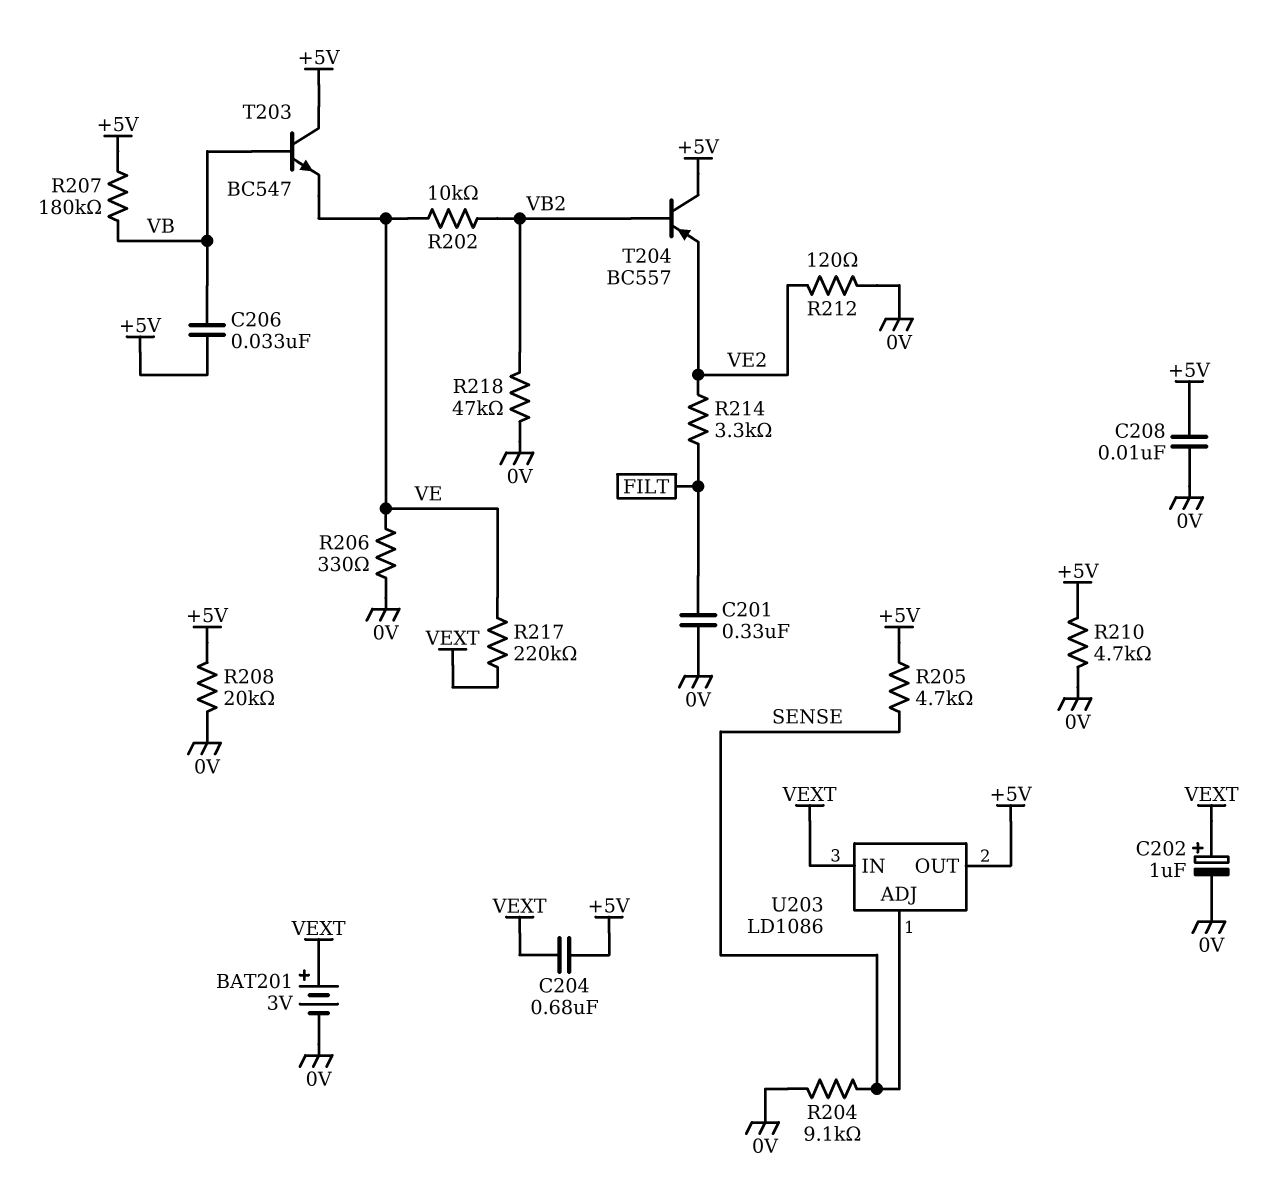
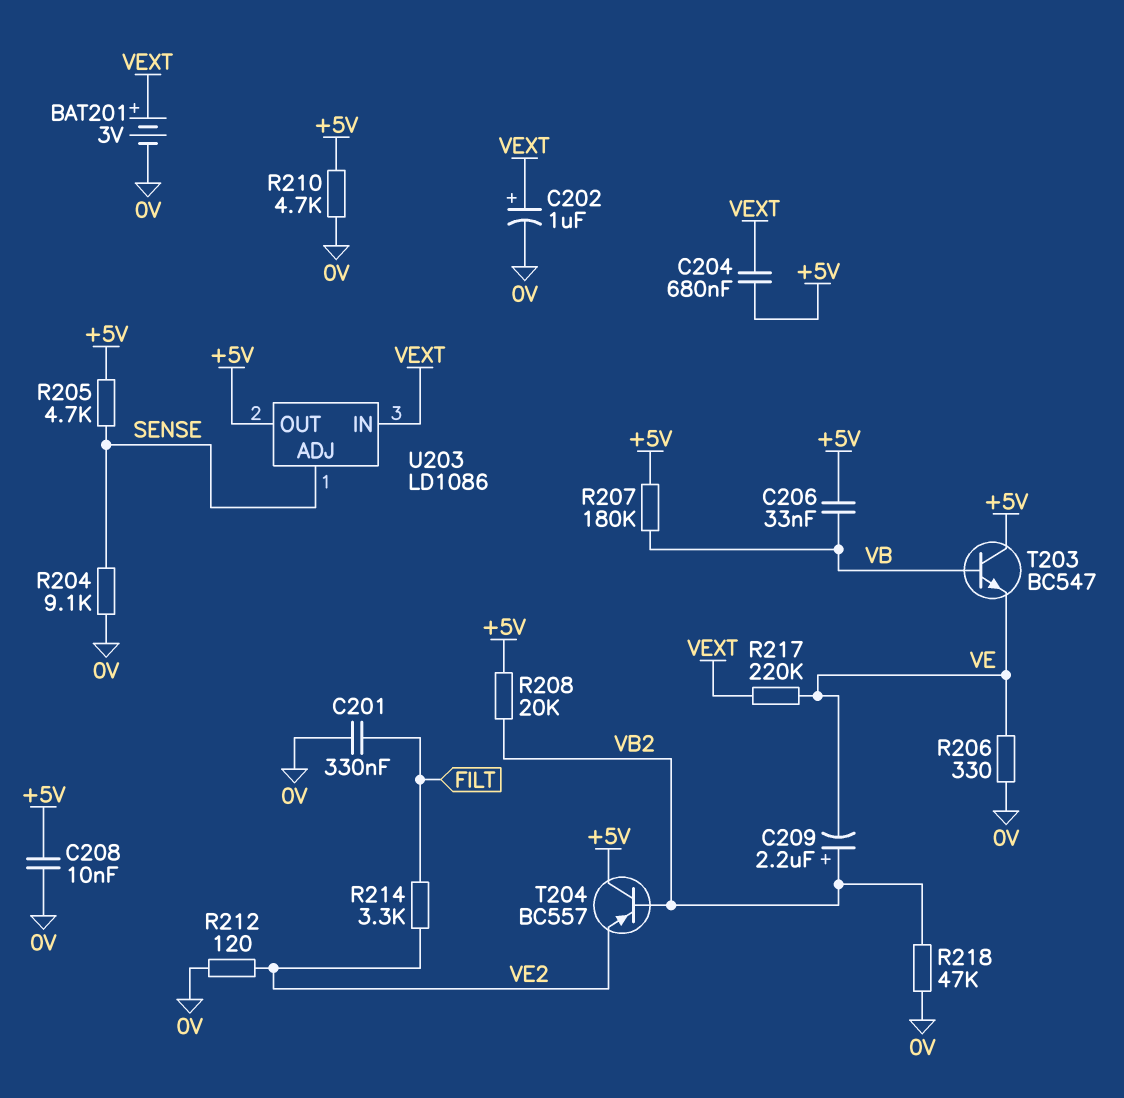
C209: none -> 2.2uF (plus VB2, minus VE)
R202: 10k (VB2, VE) -> none
R208: 20k (+5V, 0V) -> 20k (+5V, VB2)

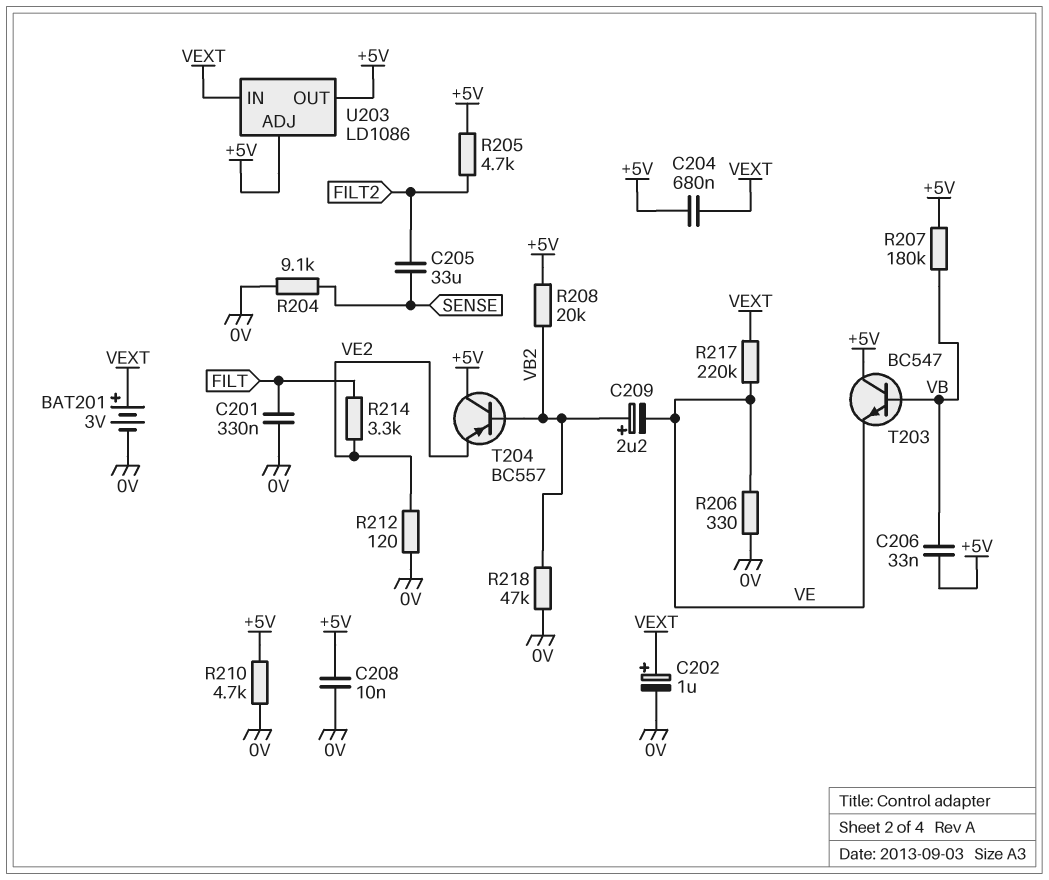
C205: none -> 33uF (FILT2, SENSE)
R205: 4.7k (+5V, SENSE) -> 4.7k (+5V, FILT2)
U203 pin ADJ: SENSE -> +5V

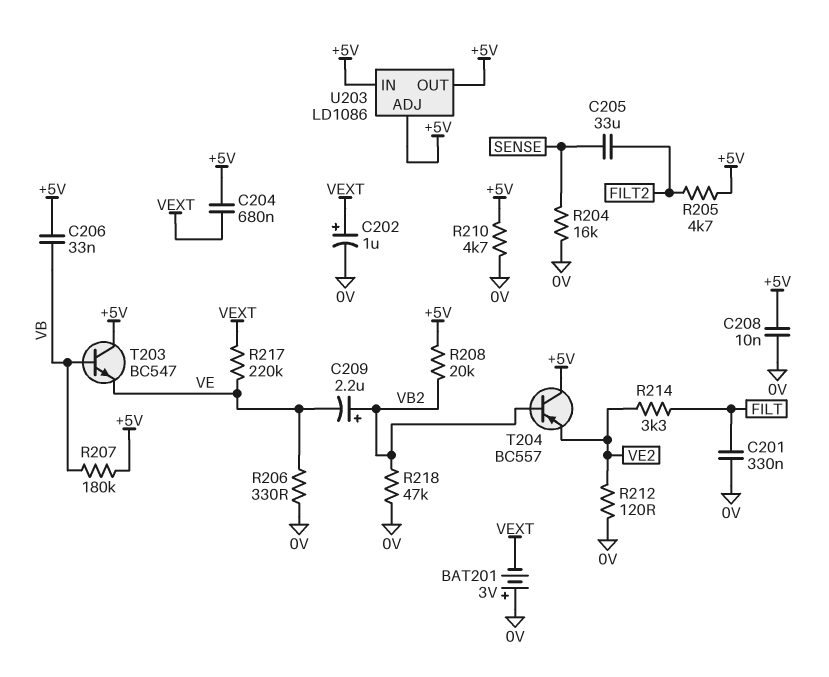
BAT201: 3V (plus VEXT, minus 0V) -> 3V (plus 0V, minus VEXT)
R204: 9.1k (0V, SENSE) -> 16k (0V, SENSE)
U203 pin IN: VEXT -> +5V

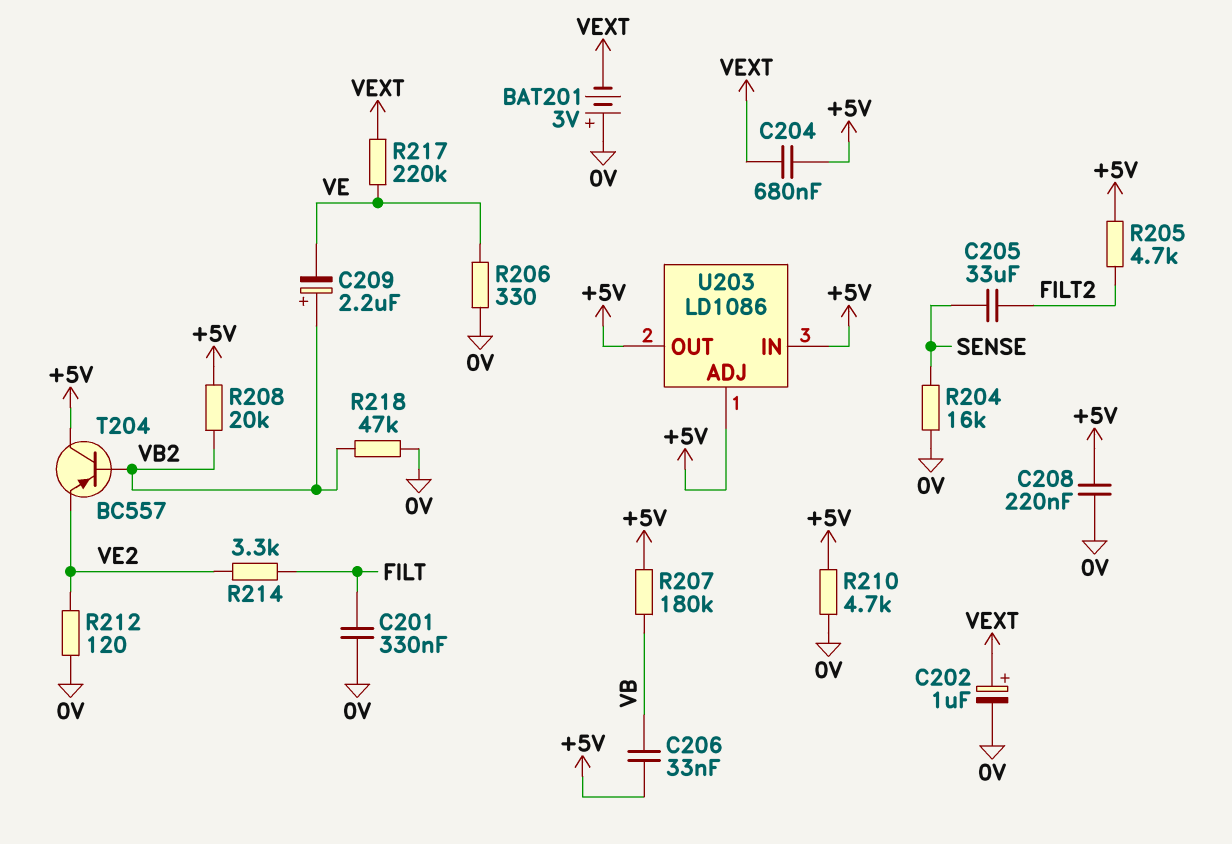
C208: 10nF (+5V, 0V) -> 220nF (+5V, 0V)
T203: NPN BC547 (B VB, C +5V, E VE) -> none

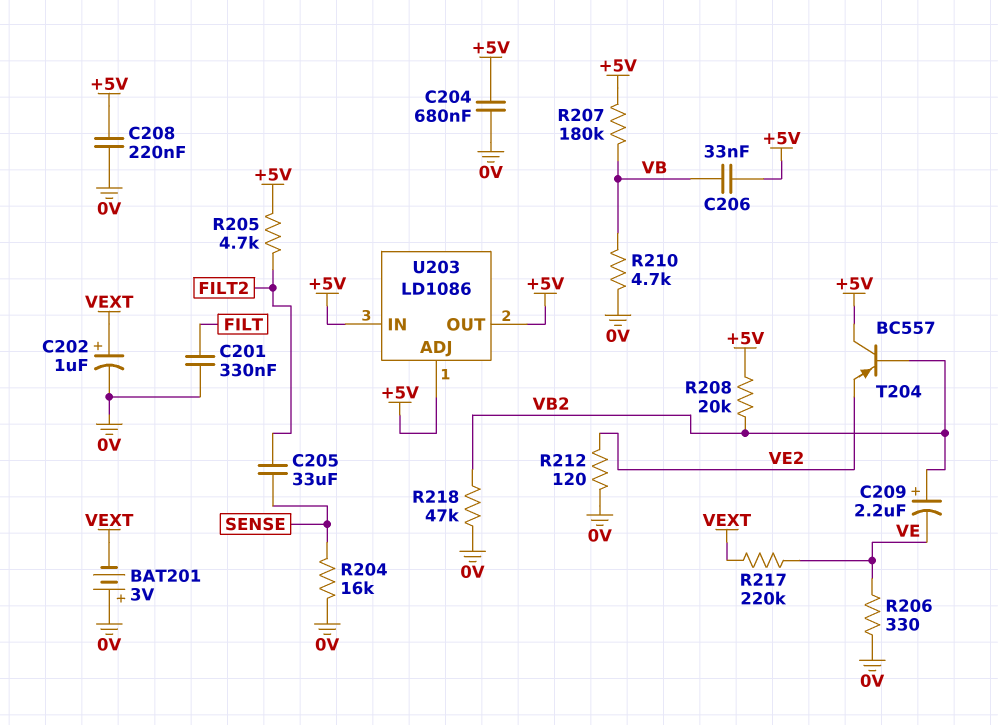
C204: 680nF (+5V, VEXT) -> 680nF (+5V, 0V)
R210: 4.7k (+5V, 0V) -> 4.7k (0V, VB)
R214: 3.3k (FILT, VE2) -> none

